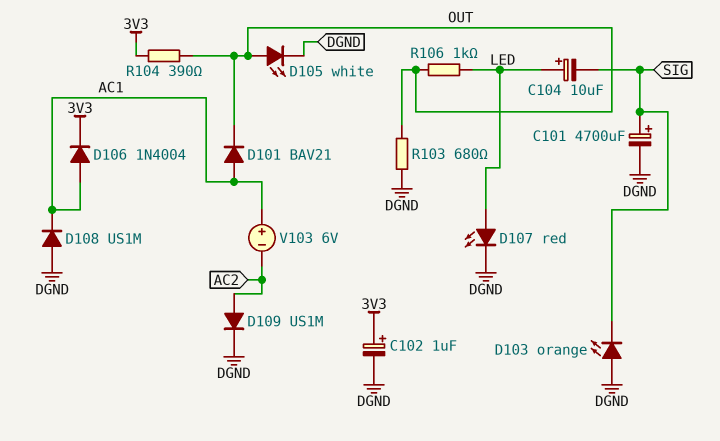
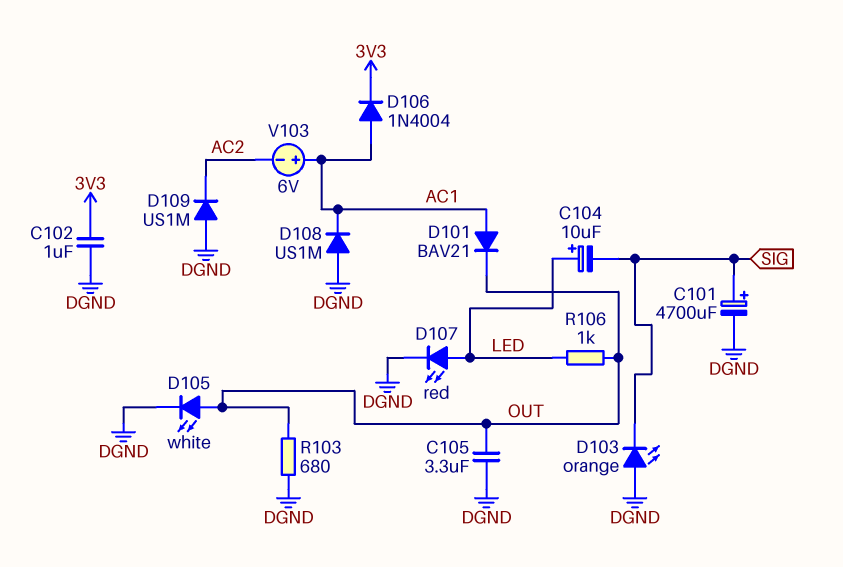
C102: 1uF (plus 3V3, minus DGND) -> 1uF (3V3, DGND)
C105: none -> 3.3uF (DGND, OUT)
D109: diode US1M (A AC2, K DGND) -> diode US1M (A DGND, K AC2)
R104: 390 (3V3, OUT) -> none

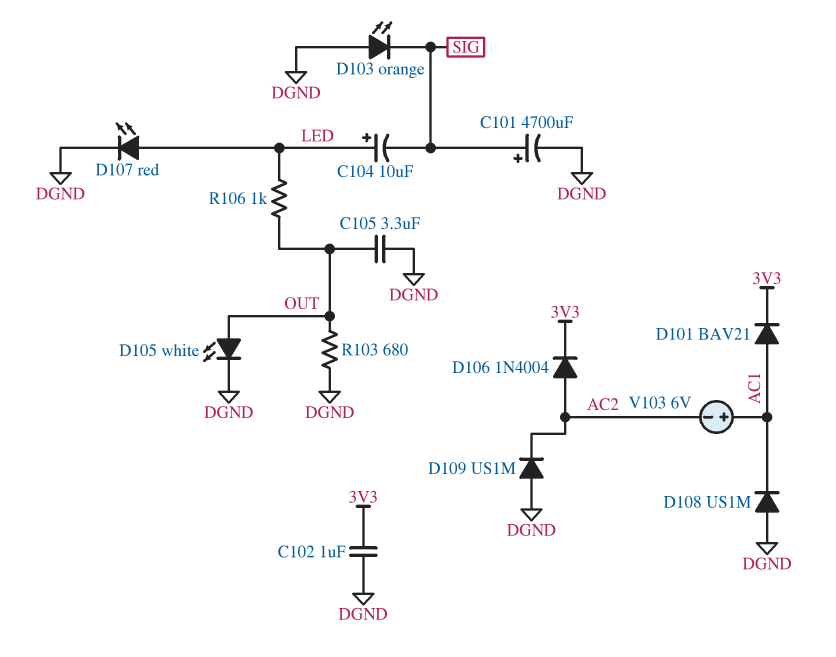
D101: diode BAV21 (A AC1, K OUT) -> diode BAV21 (A AC1, K 3V3)
D106: diode 1N4004 (A AC1, K 3V3) -> diode 1N4004 (A AC2, K 3V3)

